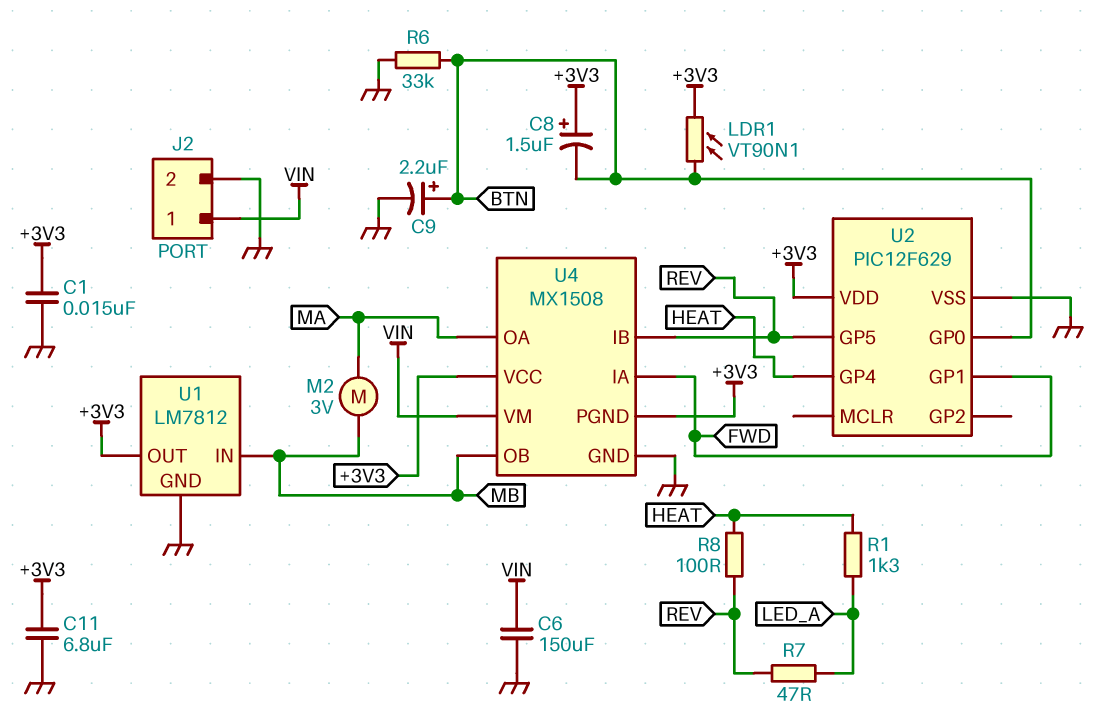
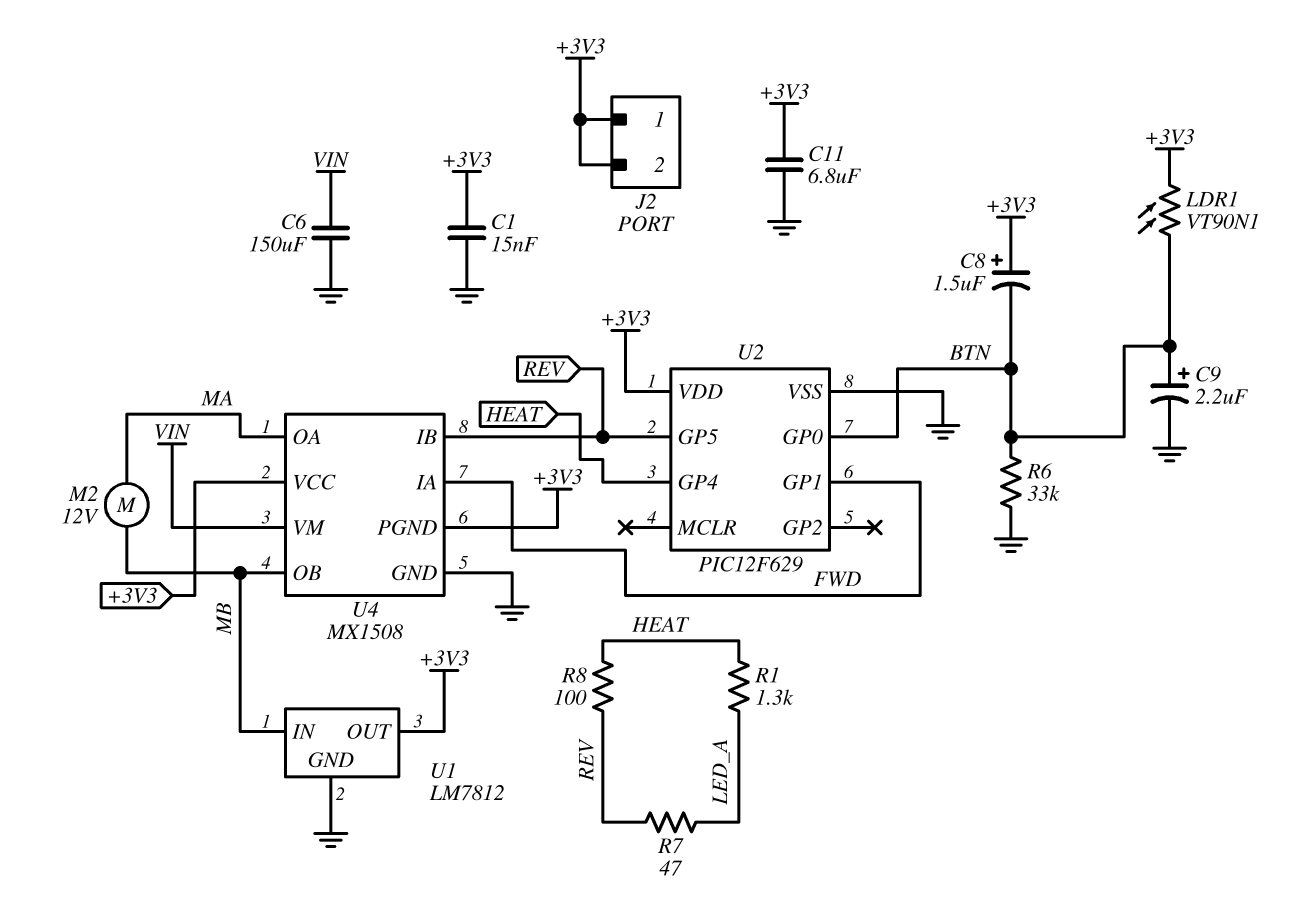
J2 pin 1: VIN -> +3V3
J2 pin 2: GND -> +3V3
M2: motor 3V (MA, MB) -> motor 12V (MA, MB)

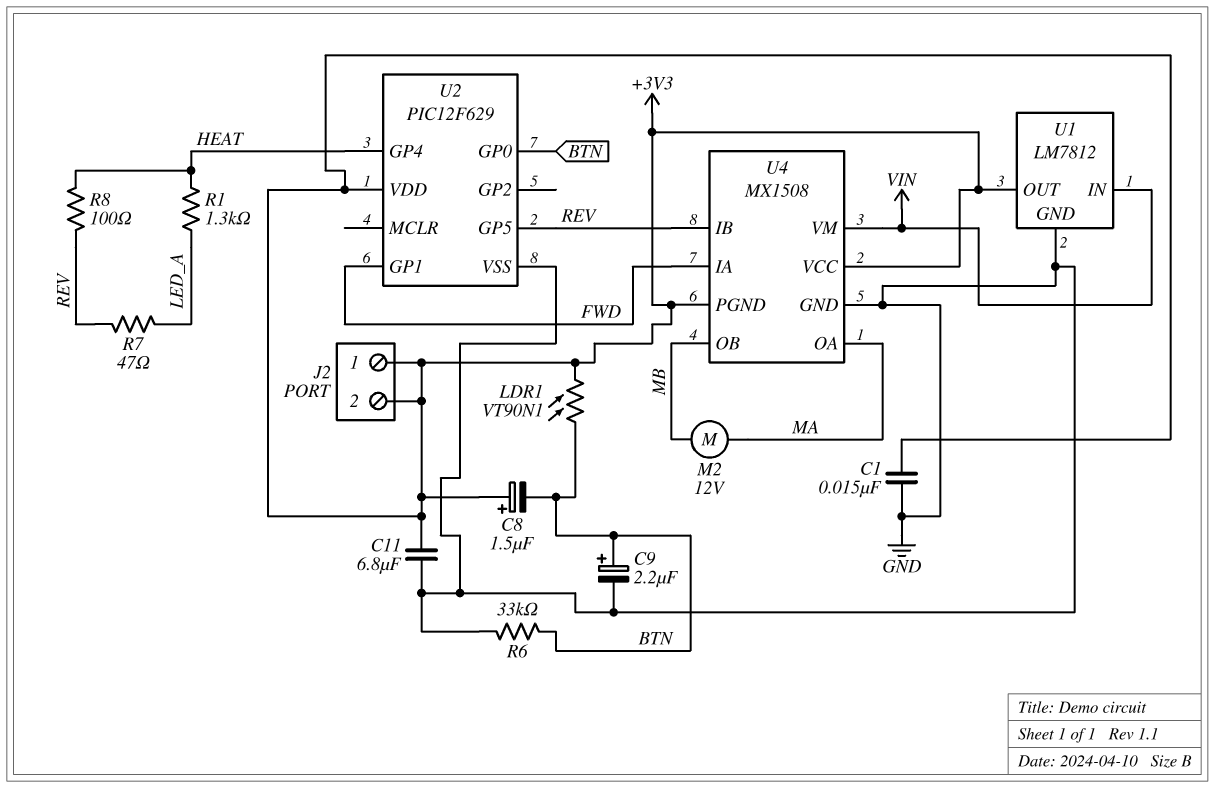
C6: 150uF (GND, VIN) -> none
U1 pin IN: MB -> VIN

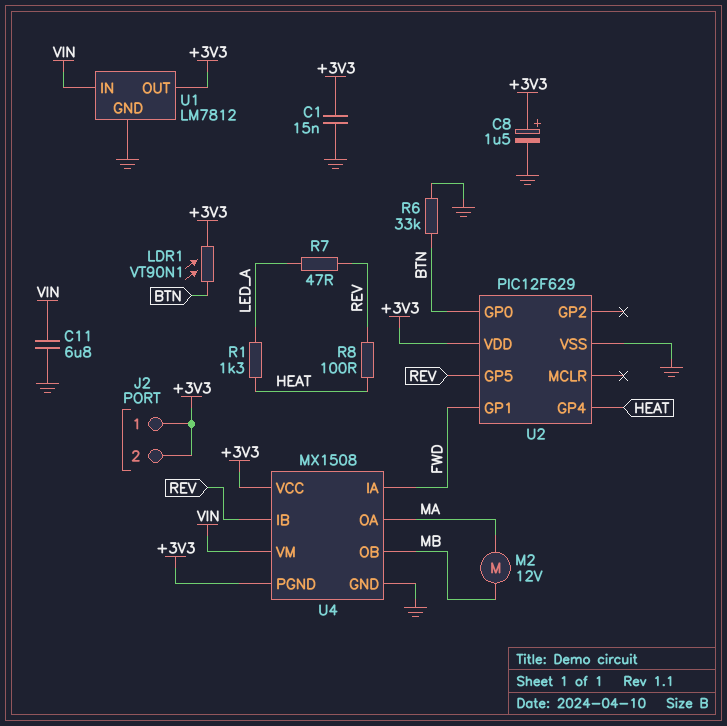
C8: 1.5uF (plus +3V3, minus BTN) -> 1.5uF (plus +3V3, minus GND)
C9: 2.2uF (plus BTN, minus GND) -> none
C11: 6.8uF (+3V3, GND) -> 6.8uF (GND, VIN)

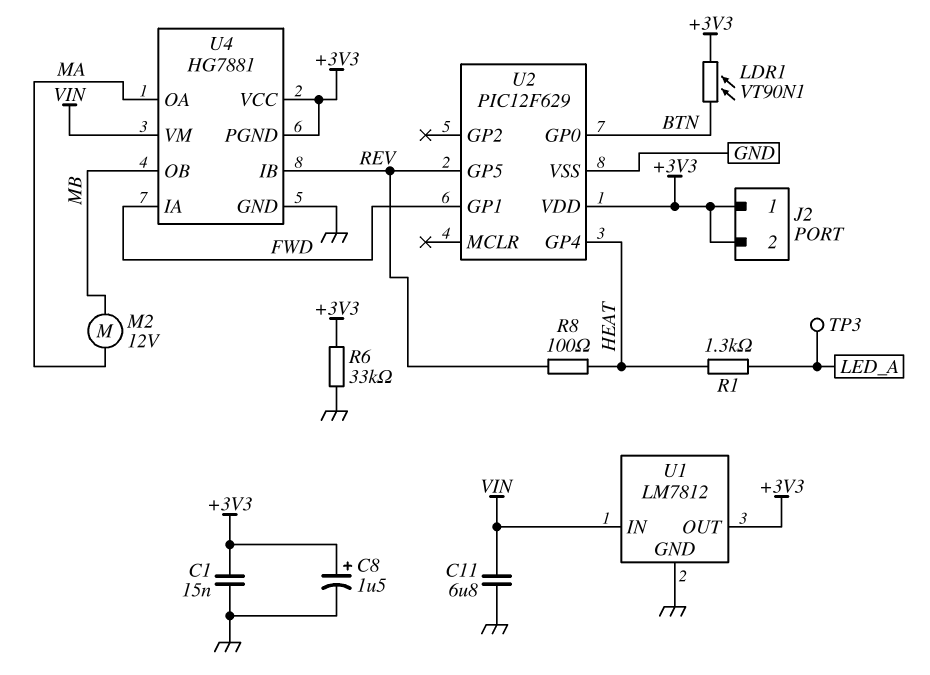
R6: 33k (BTN, GND) -> 33k (+3V3, GND)
R7: 47 (LED_A, REV) -> none
TP3: none -> test point (LED_A)
U4: MX1508 -> HG7881

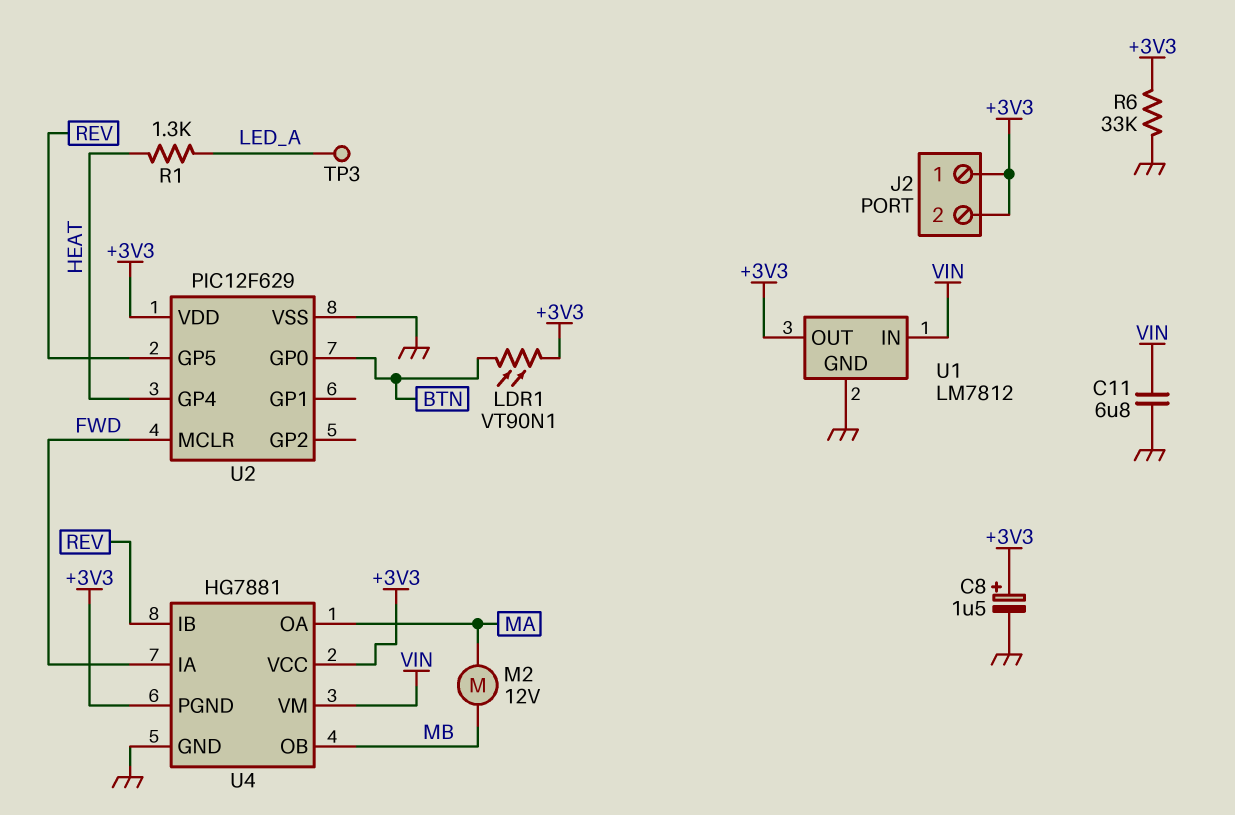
C1: 15nF (+3V3, GND) -> none
R8: 100 (HEAT, REV) -> none
U2 pin GP1: FWD -> none
U2 pin MCLR: none -> FWD

